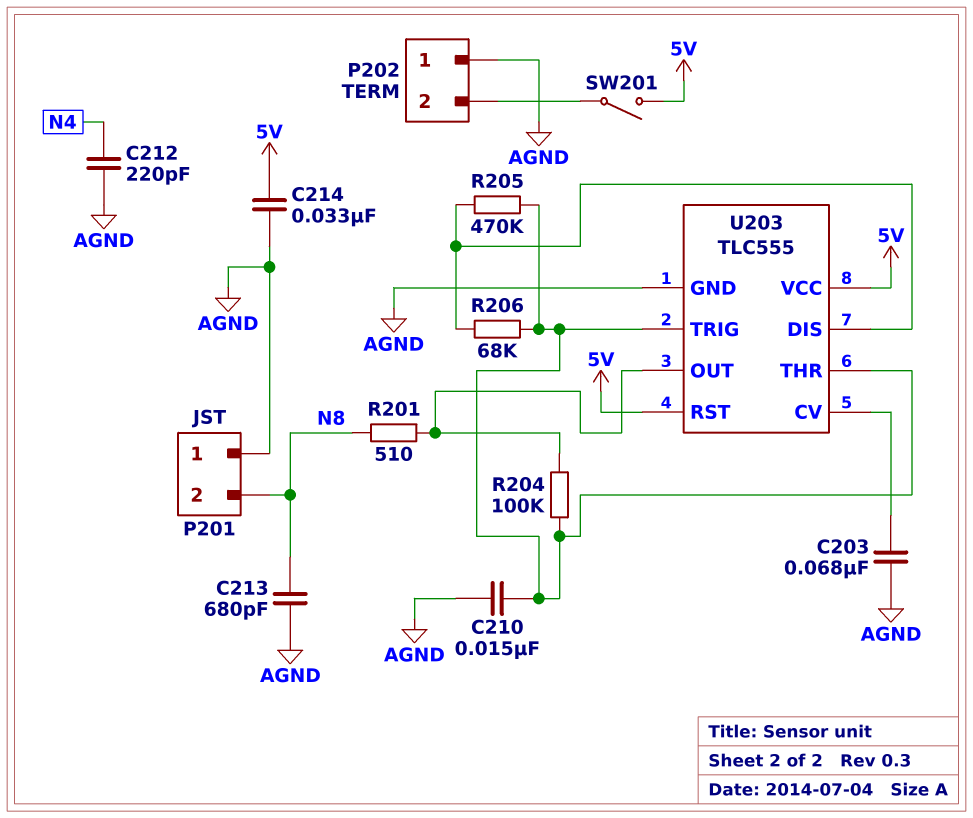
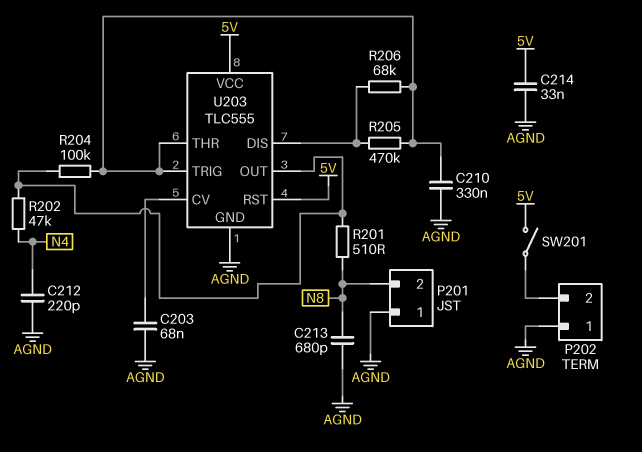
C210: 15nF (AGND, U203/THR) -> 330nF (AGND, U203/THR)
R202: none -> 47k (N4, U203/OUT)

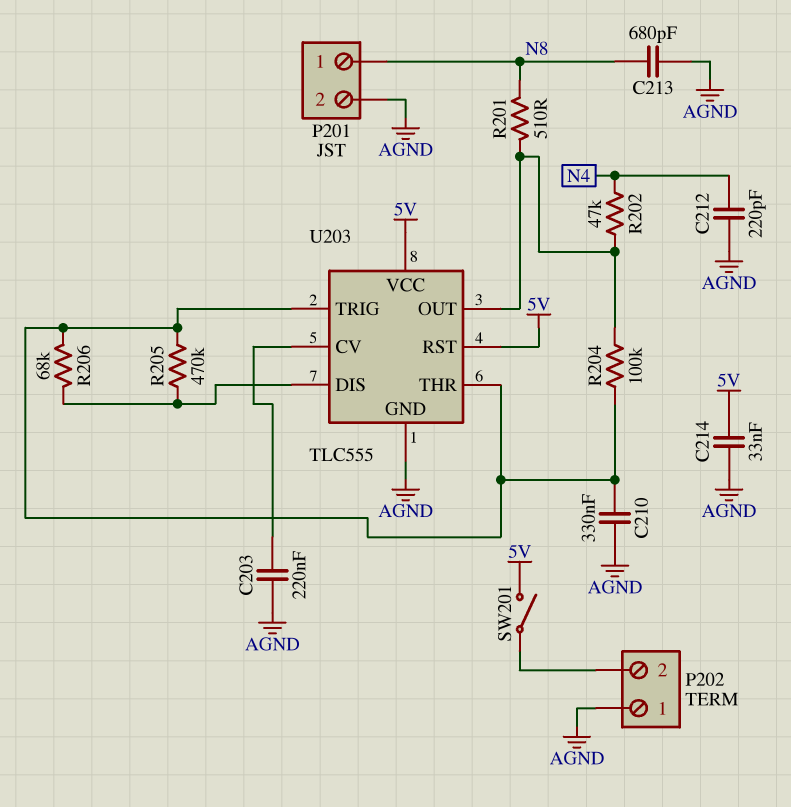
C203: 68nF (AGND, U203/CV) -> 220nF (AGND, U203/CV)
P201 pin 1: AGND -> N8
P201 pin 2: N8 -> AGND

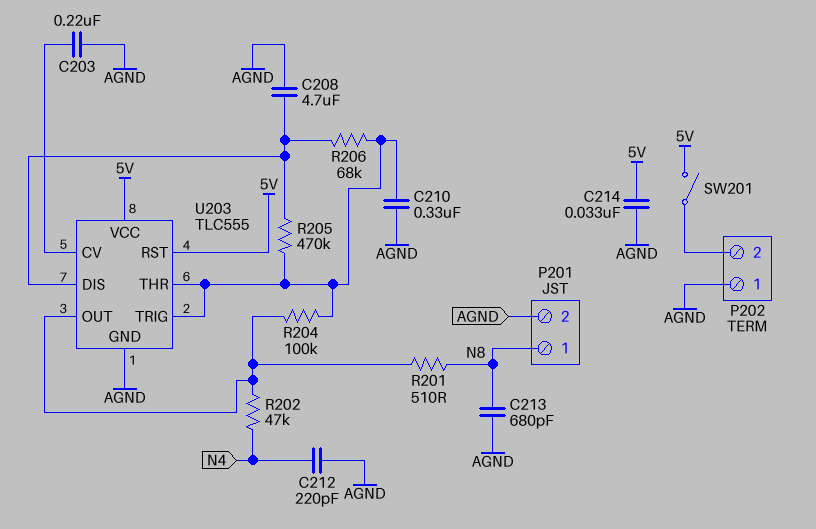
C208: none -> 4.7uF (AGND, U203/DIS)

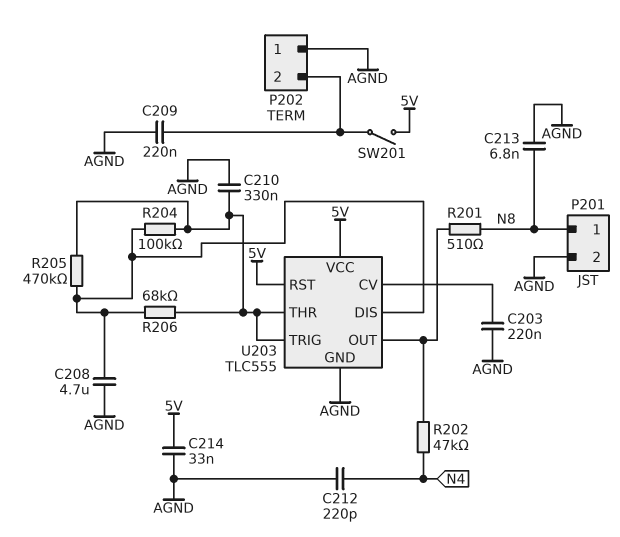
C209: none -> 220nF (AGND, P202/2)
C213: 680pF (AGND, N8) -> 6.8nF (AGND, N8)
R204: 100k (U203/OUT, U203/THR) -> 100k (U203/DIS, U203/THR)

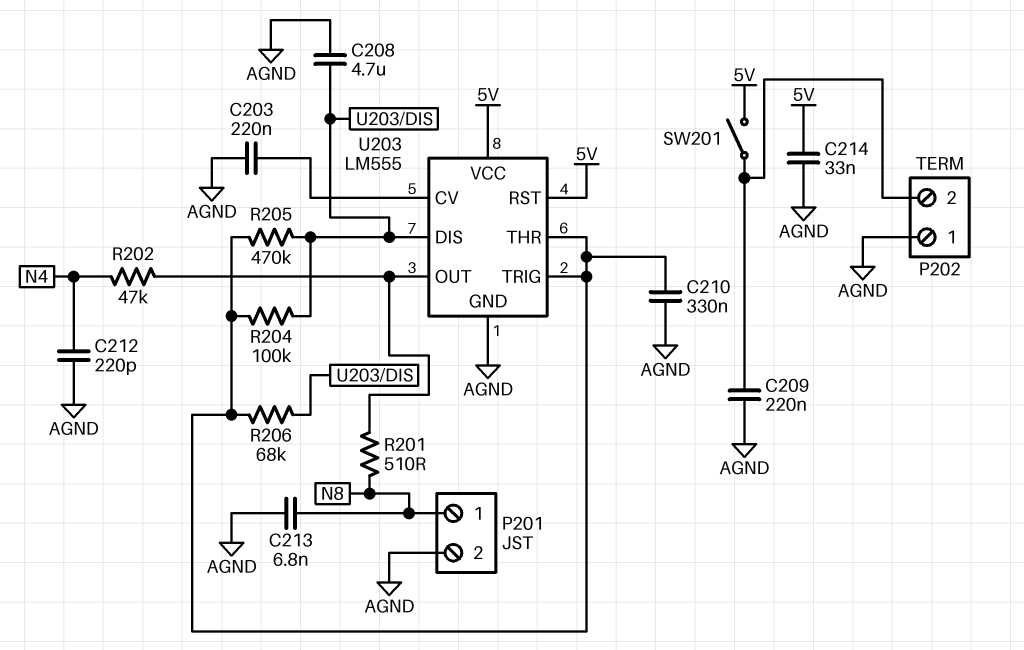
U203: TLC555 -> LM555

